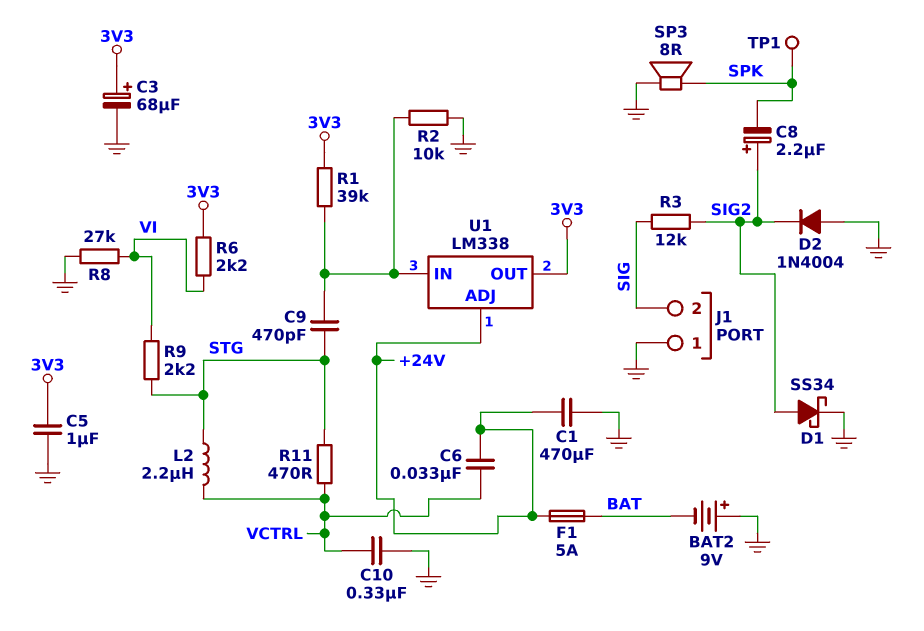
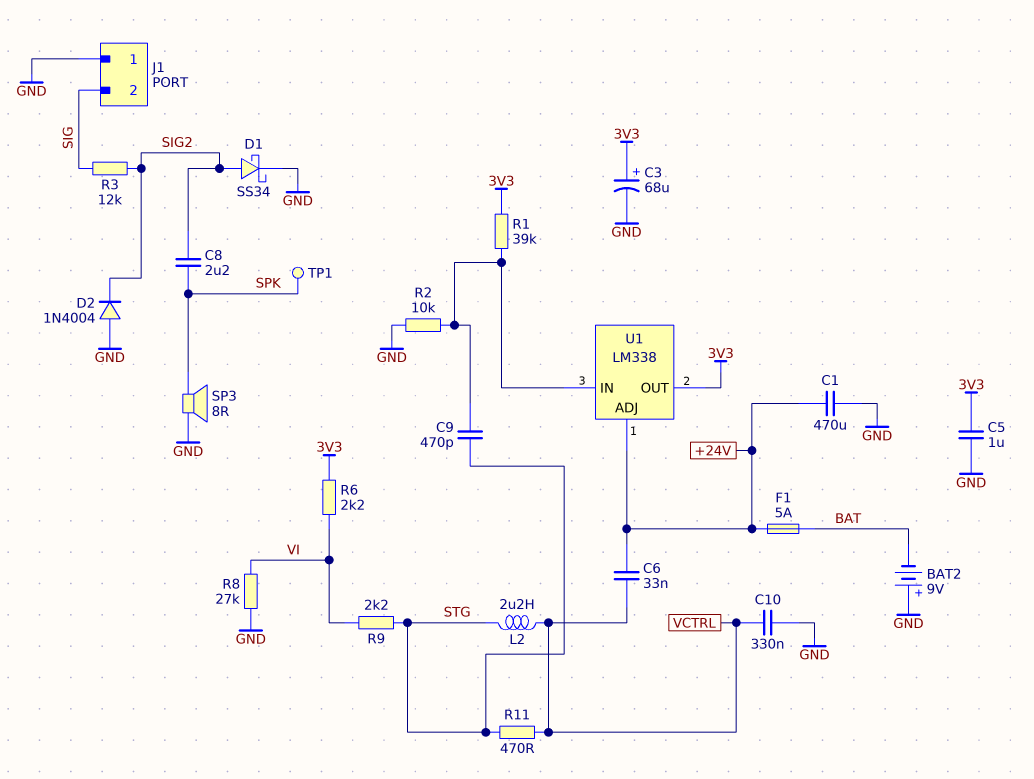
C8: 2.2uF (plus SIG2, minus SPK) -> 2.2uF (SIG2, SPK)

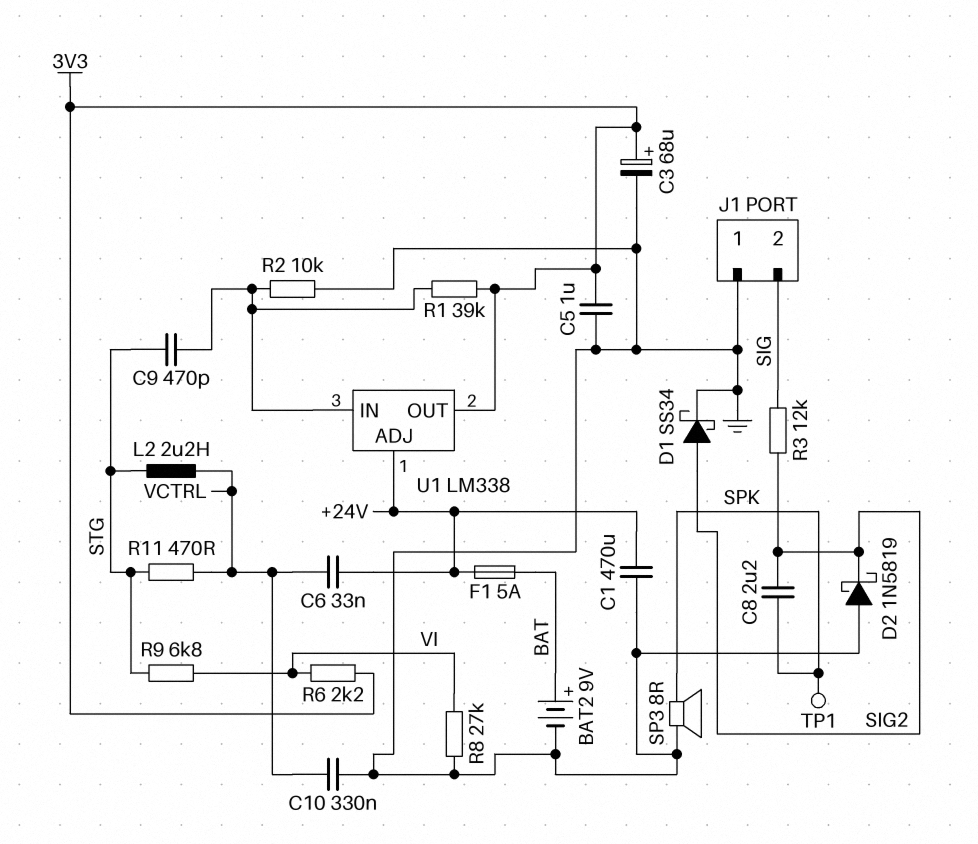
BAT2: 9V (plus GND, minus BAT) -> 9V (plus BAT, minus GND)
D2: diode 1N4004 (A GND, K SIG2) -> schottky 1N5819 (A GND, K SIG2)
R9: 2.2k (STG, VI) -> 6.8k (STG, VI)

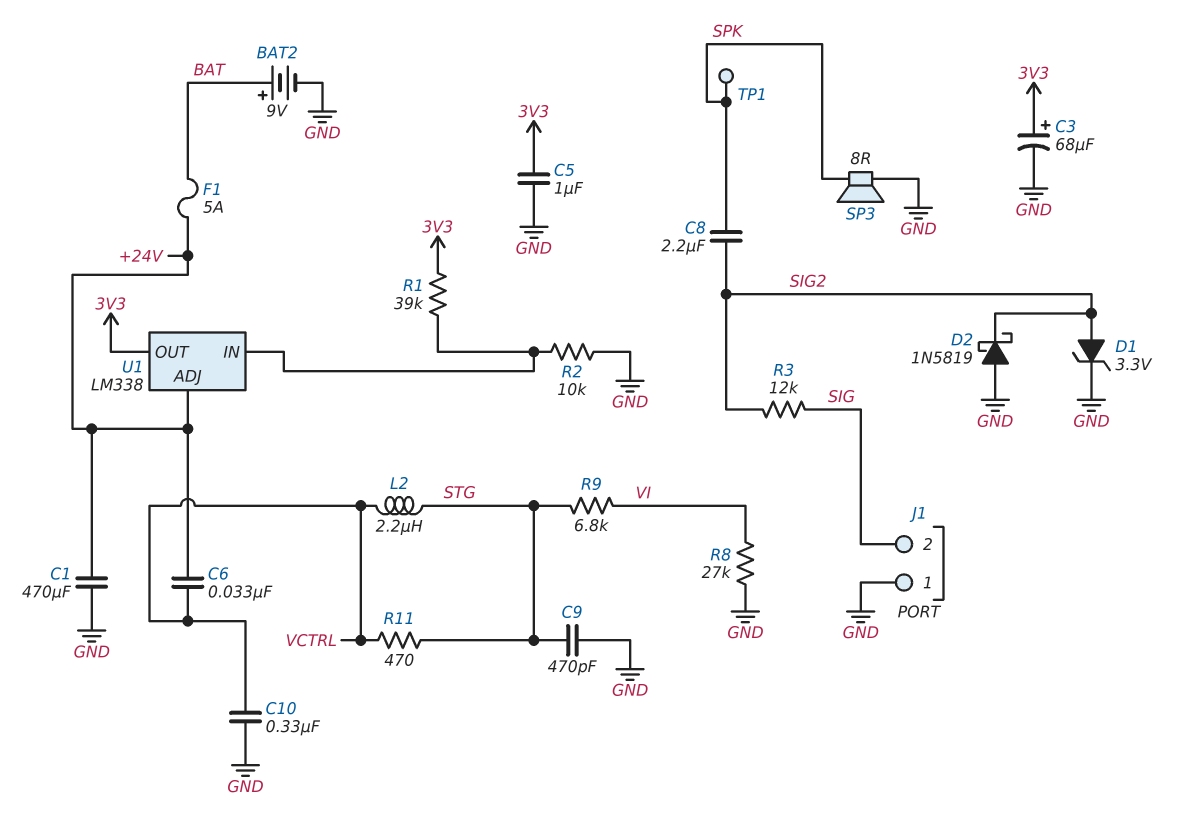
C9: 470pF (STG, U1/IN) -> 470pF (GND, STG)
D1: schottky SS34 (A SIG2, K GND) -> zener 3.3V (A SIG2, K GND)
R6: 2.2k (3V3, VI) -> none

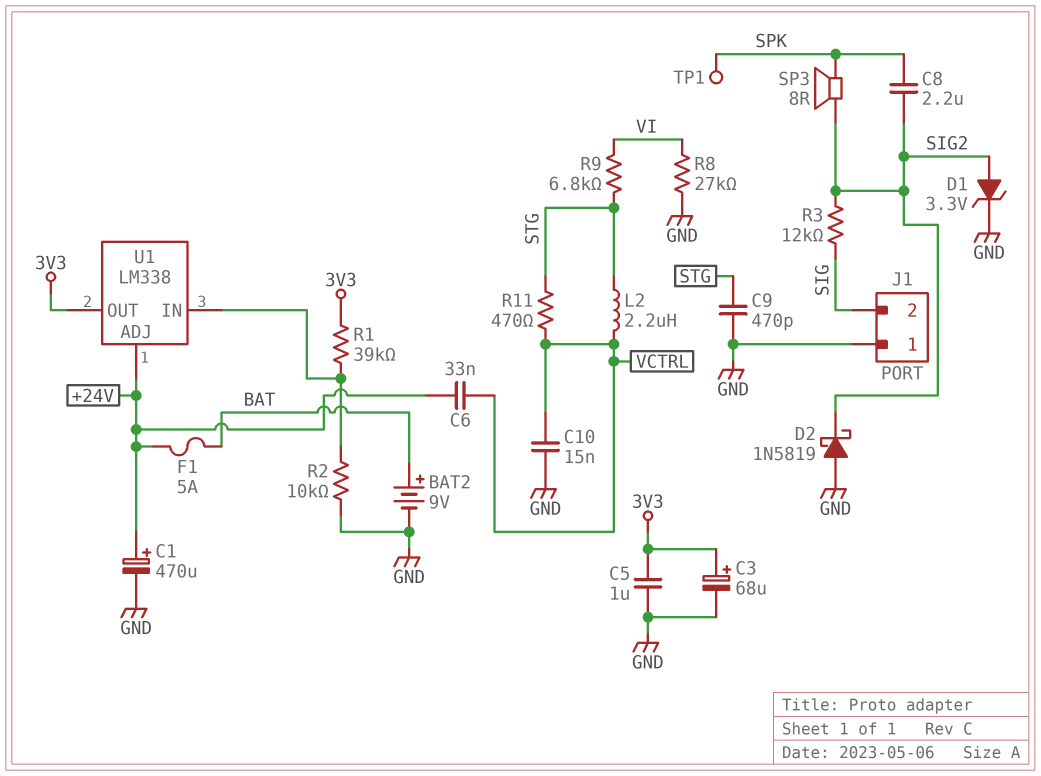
C1: 470uF (+24V, GND) -> 470uF (plus +24V, minus GND)
C10: 330nF (GND, VCTRL) -> 15nF (GND, VCTRL)
SP3: speaker 8R (GND, SPK) -> speaker 8R (SIG2, SPK)

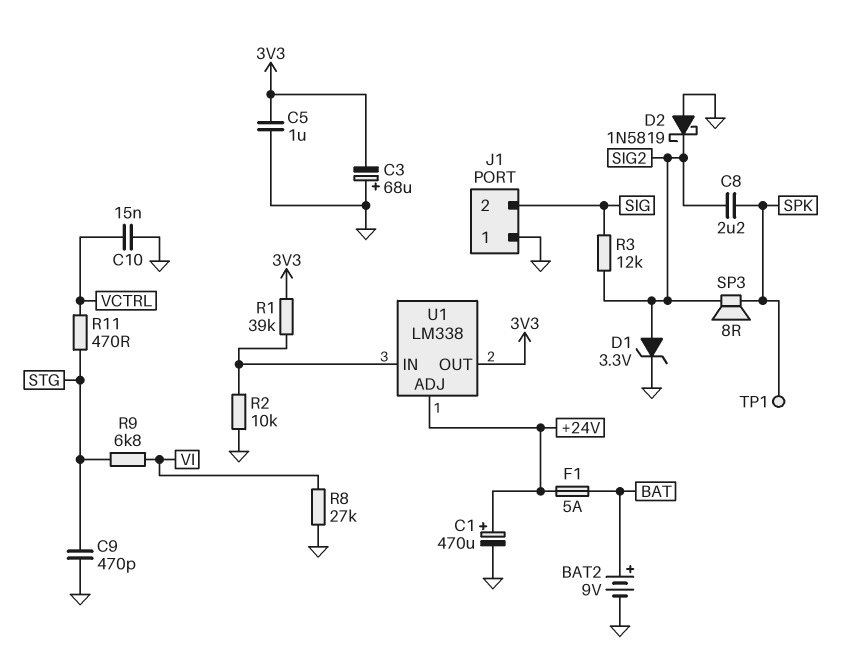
C3: 68uF (plus 3V3, minus GND) -> 68uF (plus GND, minus 3V3)
C6: 33nF (+24V, VCTRL) -> none
L2: 2.2uH (STG, VCTRL) -> none

